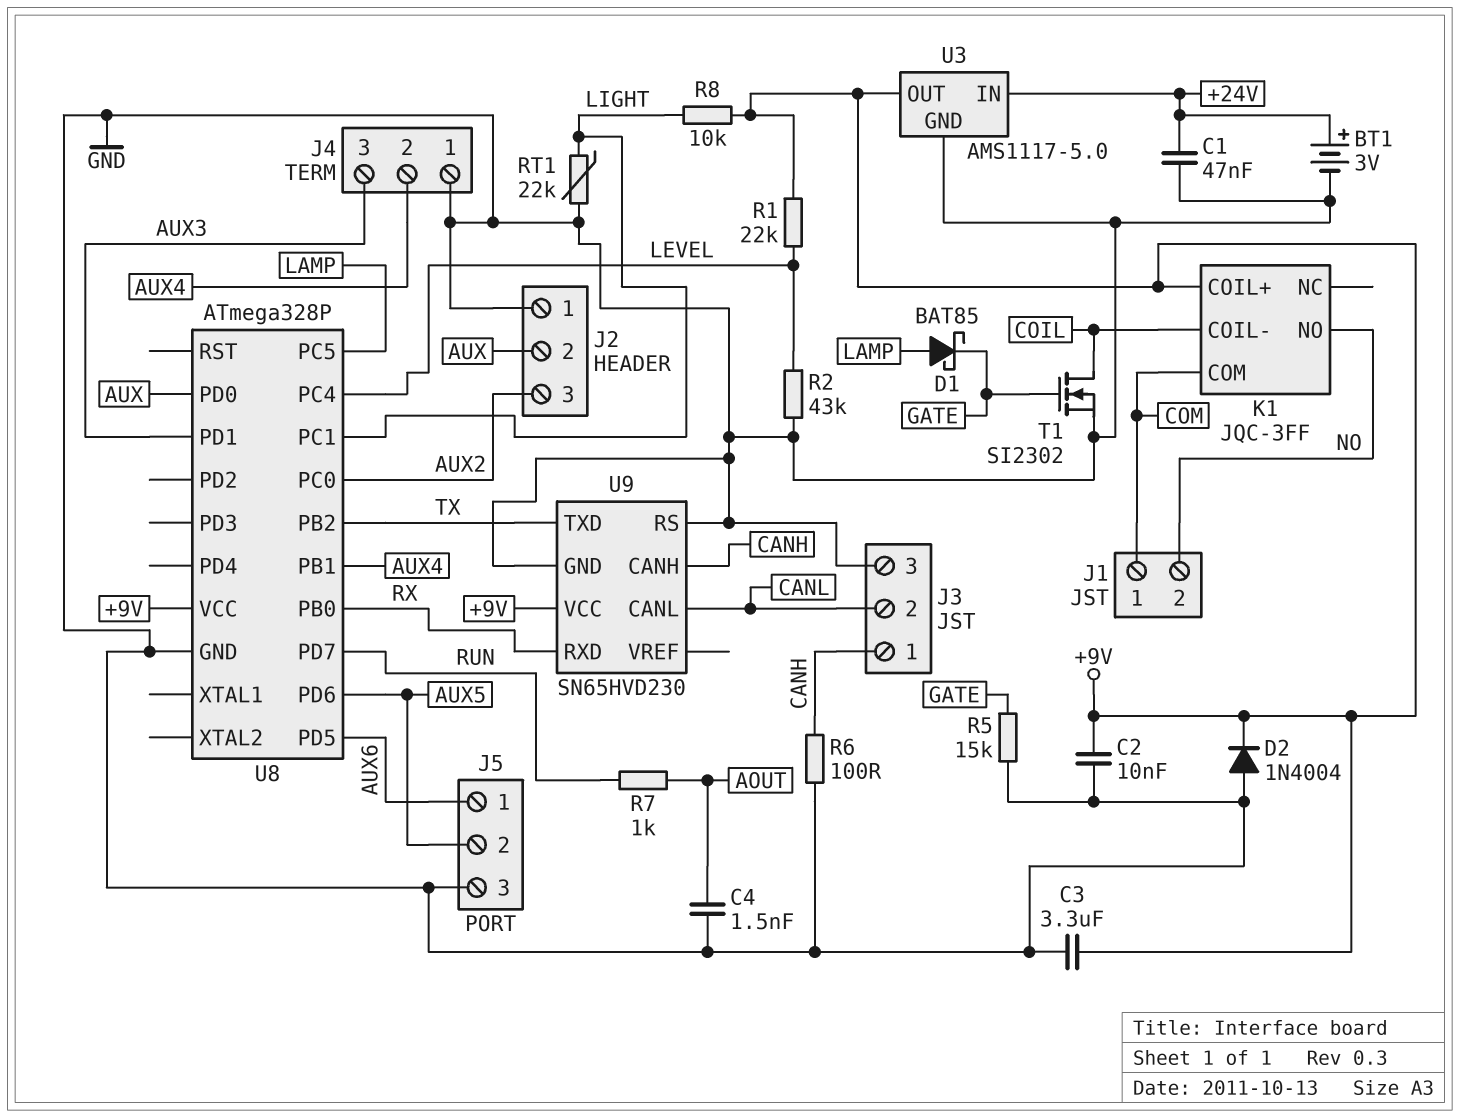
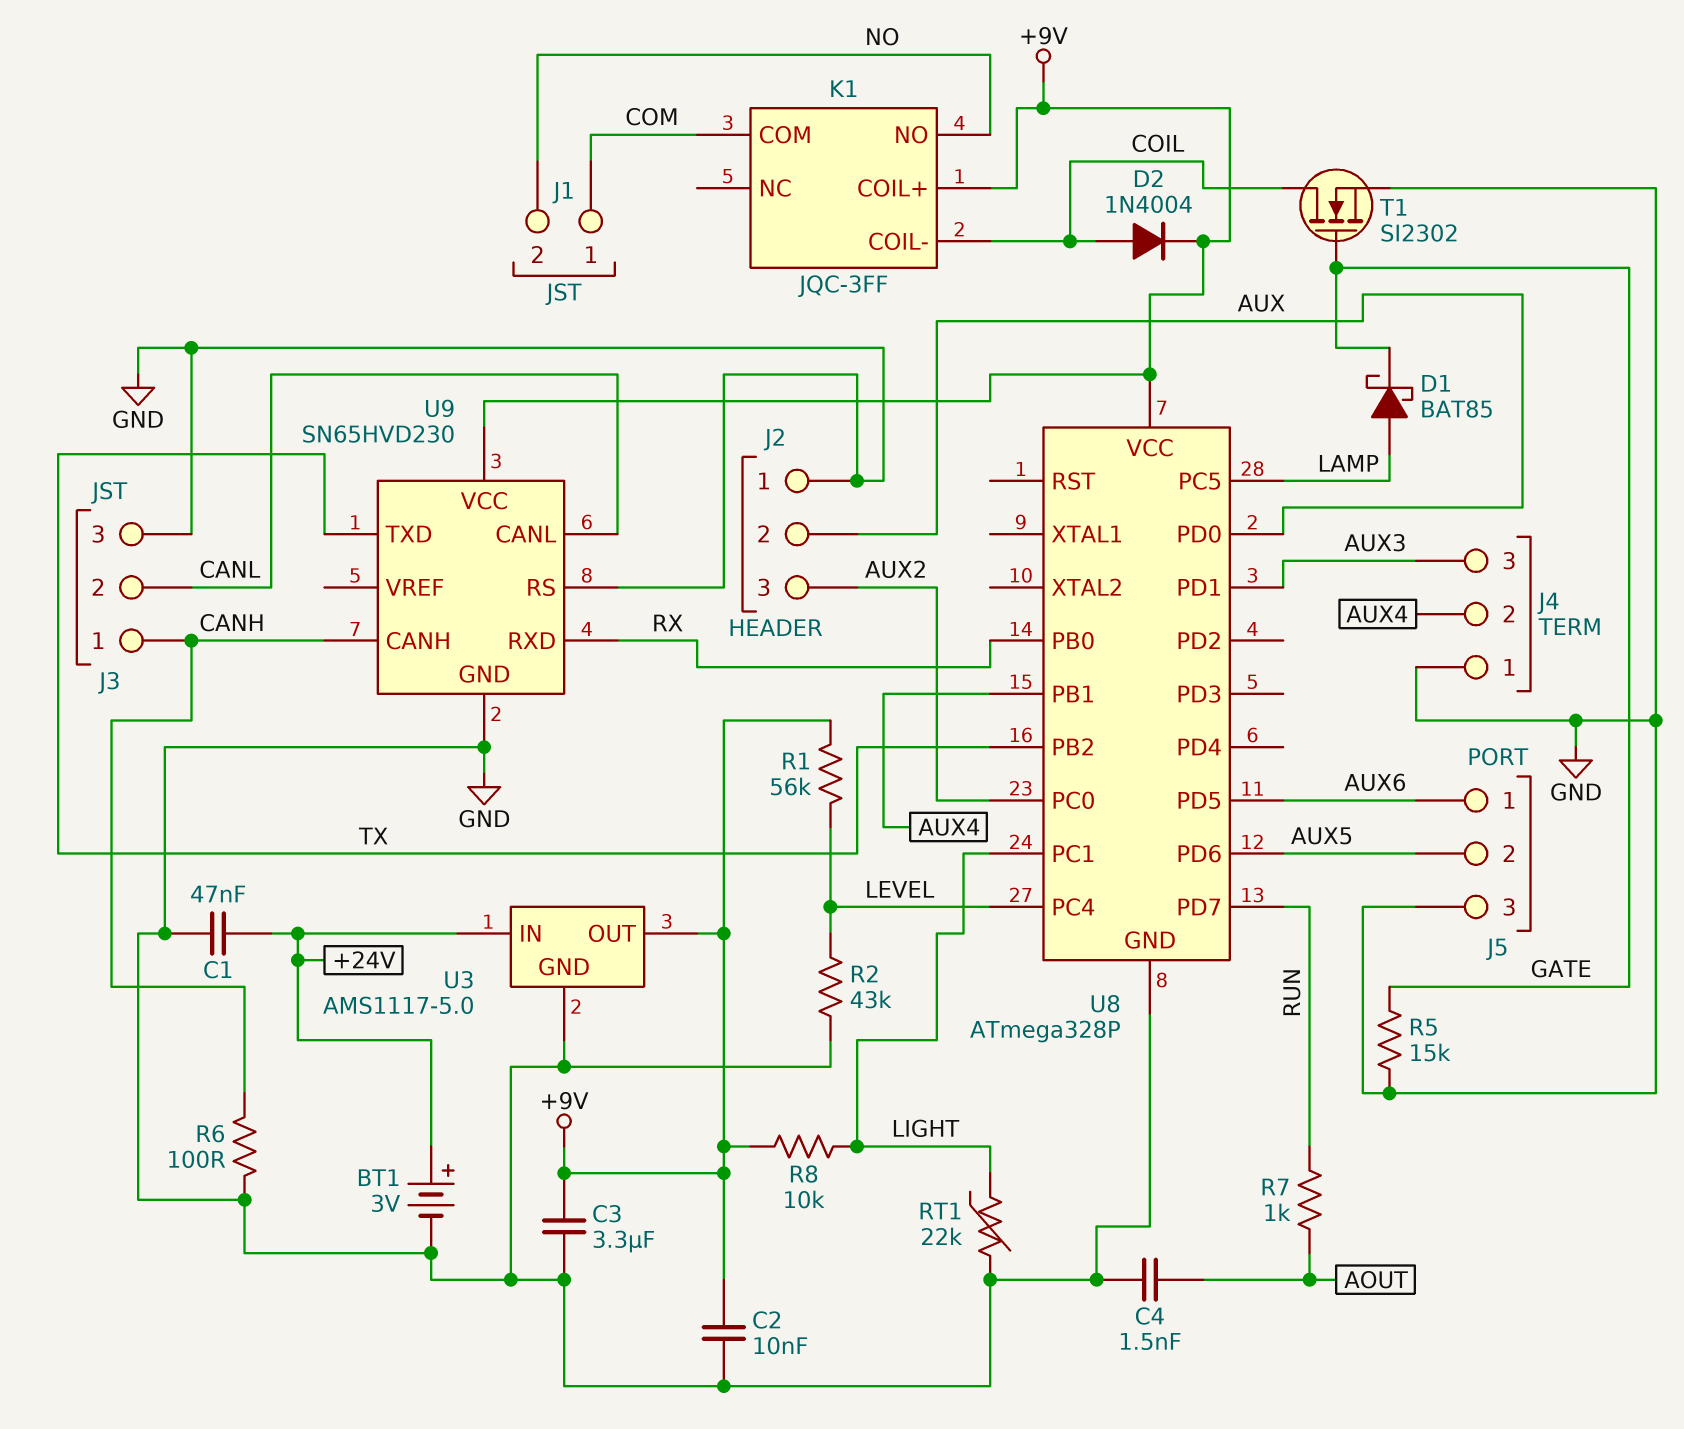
D2: diode 1N4004 (A GND, K +9V) -> diode 1N4004 (A COIL, K +9V)
R1: 22k (+9V, LEVEL) -> 56k (+9V, LEVEL)

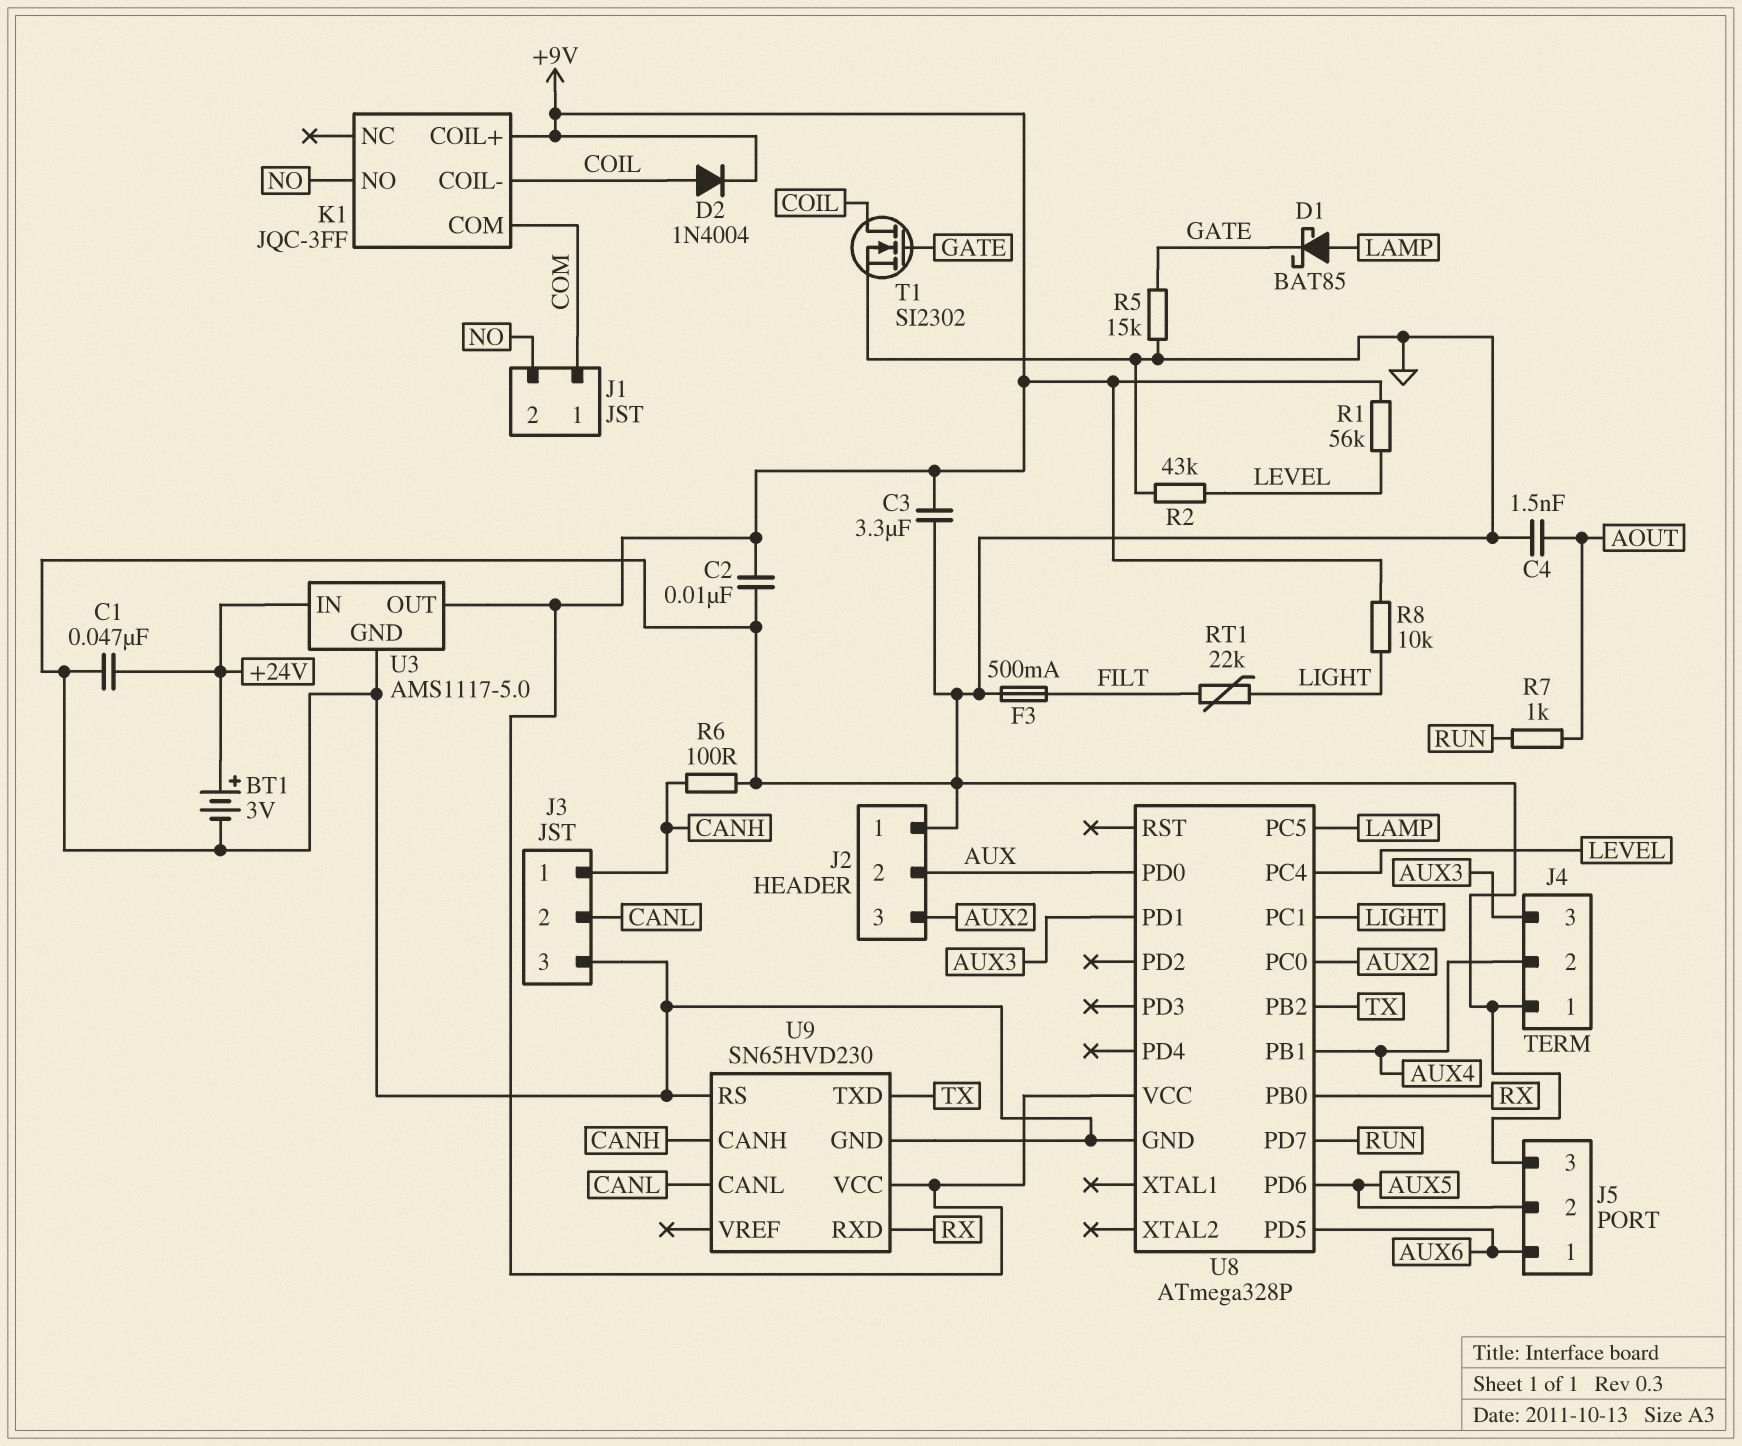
F3: none -> 500mA (FILT, GND)
RT1: 22k (GND, LIGHT) -> 22k (FILT, LIGHT)

